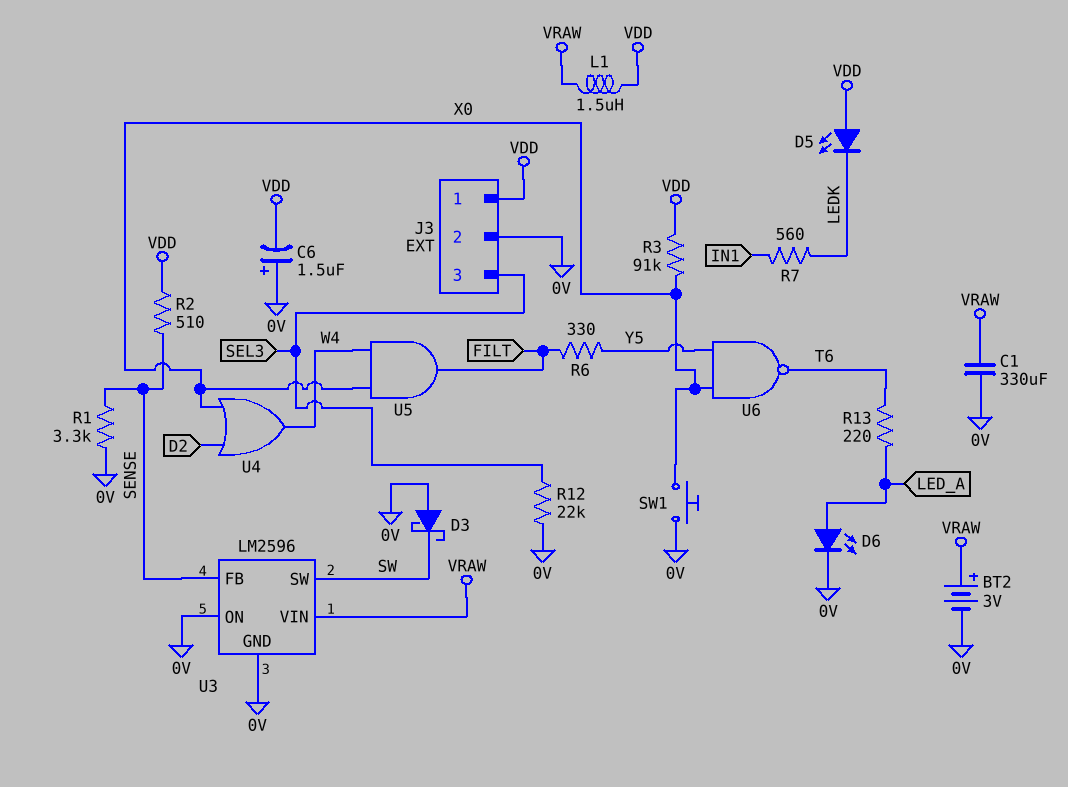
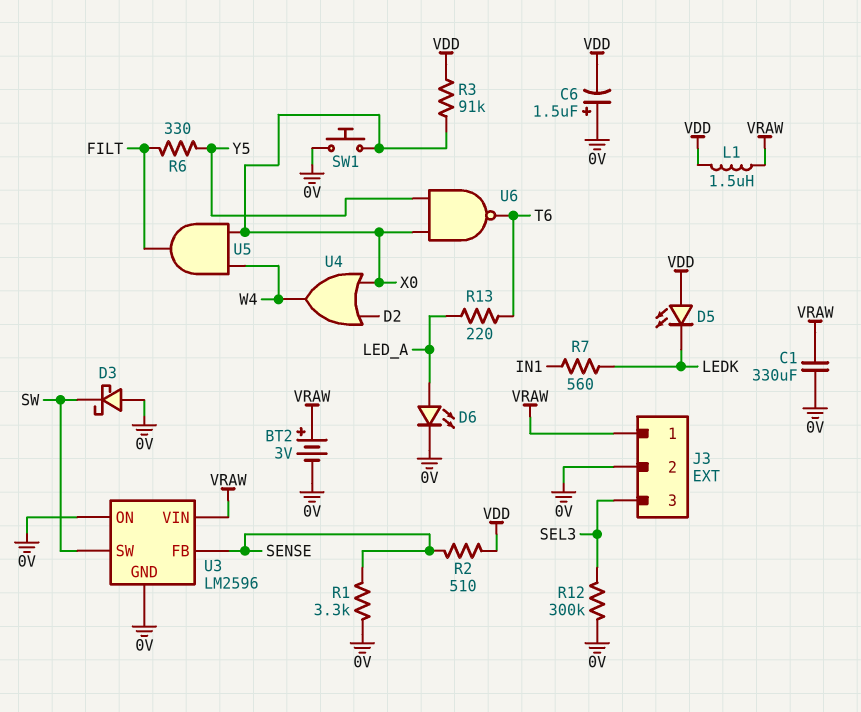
J3 pin 1: VDD -> VRAW
R12: 22k (0V, SEL3) -> 300k (0V, SEL3)

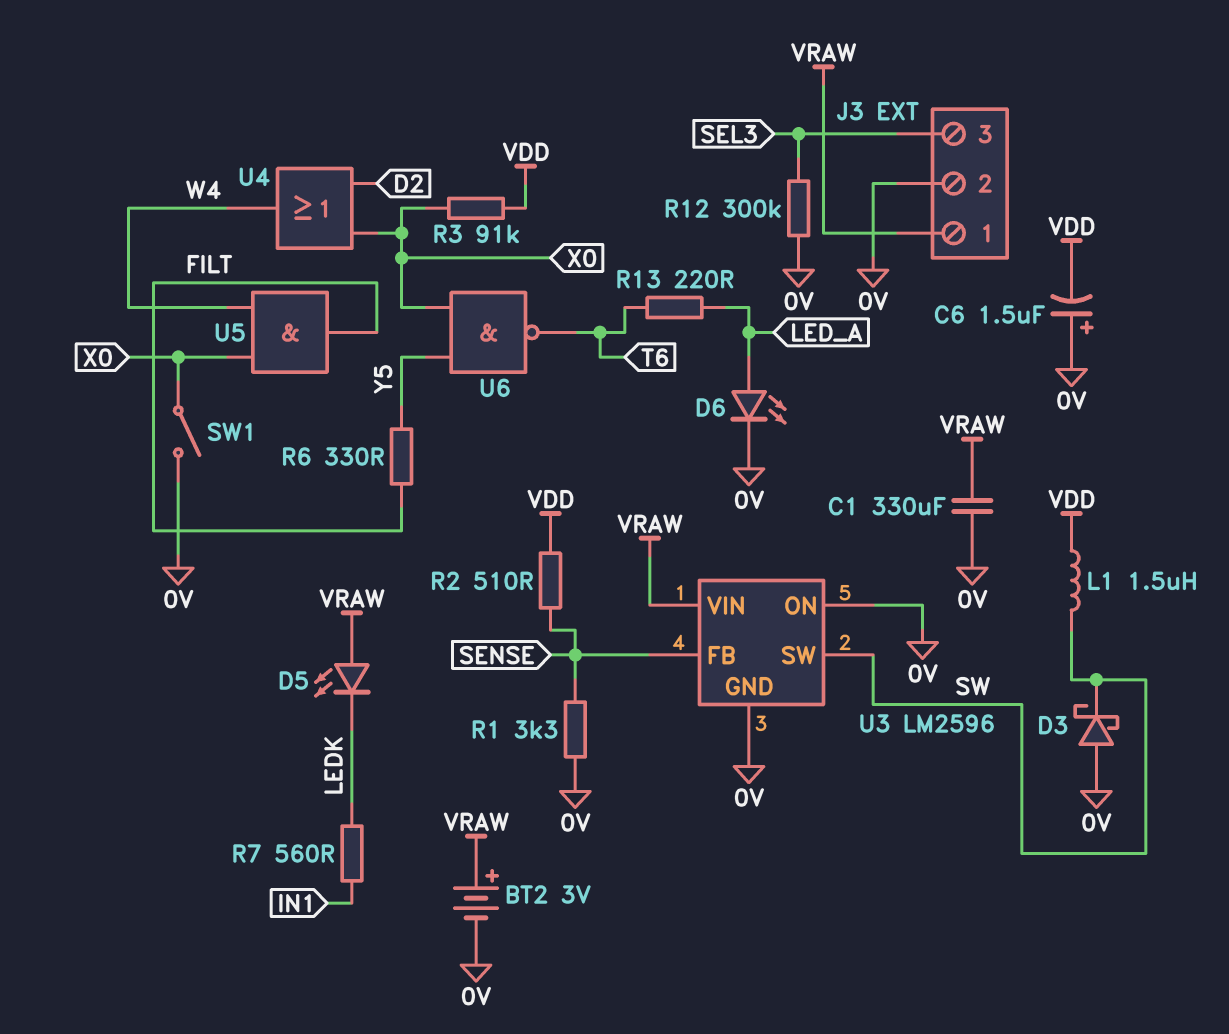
D5: LED (A VDD, K LEDK) -> LED (A VRAW, K LEDK)
L1: 1.5uH (VDD, VRAW) -> 1.5uH (SW, VDD)
SW1: button (0V, X0) -> switch (0V, X0)

